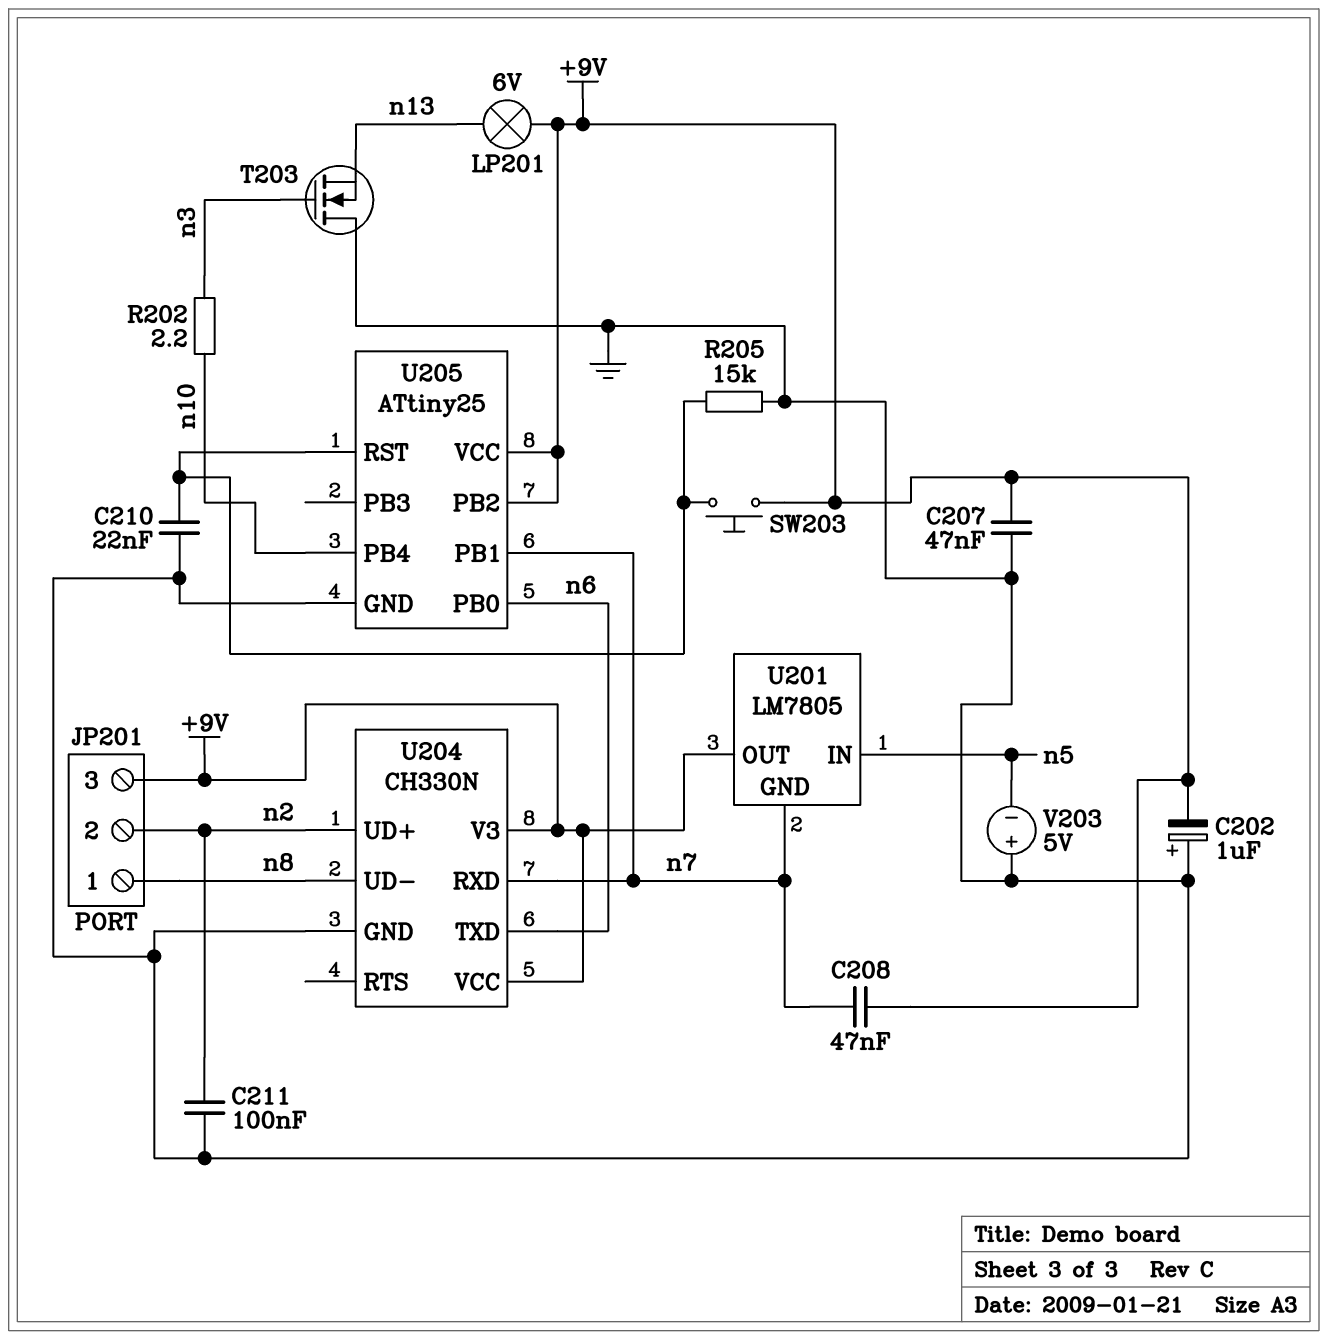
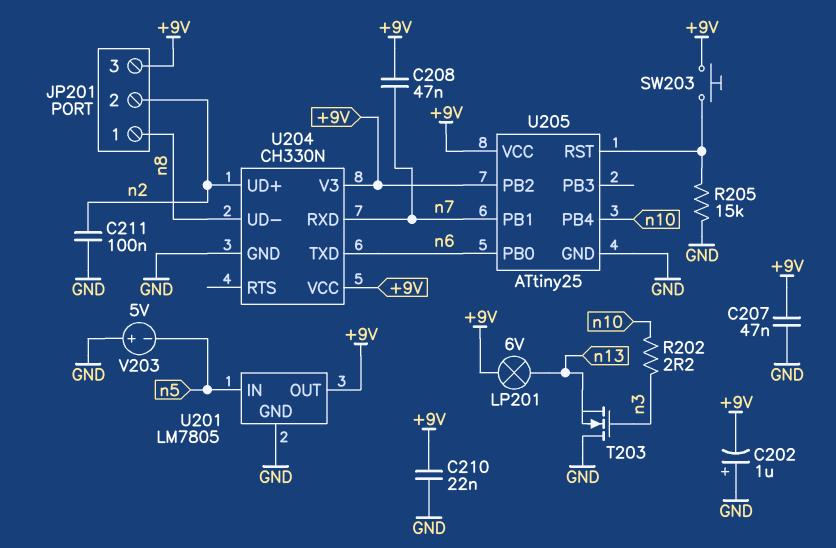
C210: 22nF (GND, U205/RST) -> 22nF (+9V, GND)
U201 pin GND: n7 -> GND

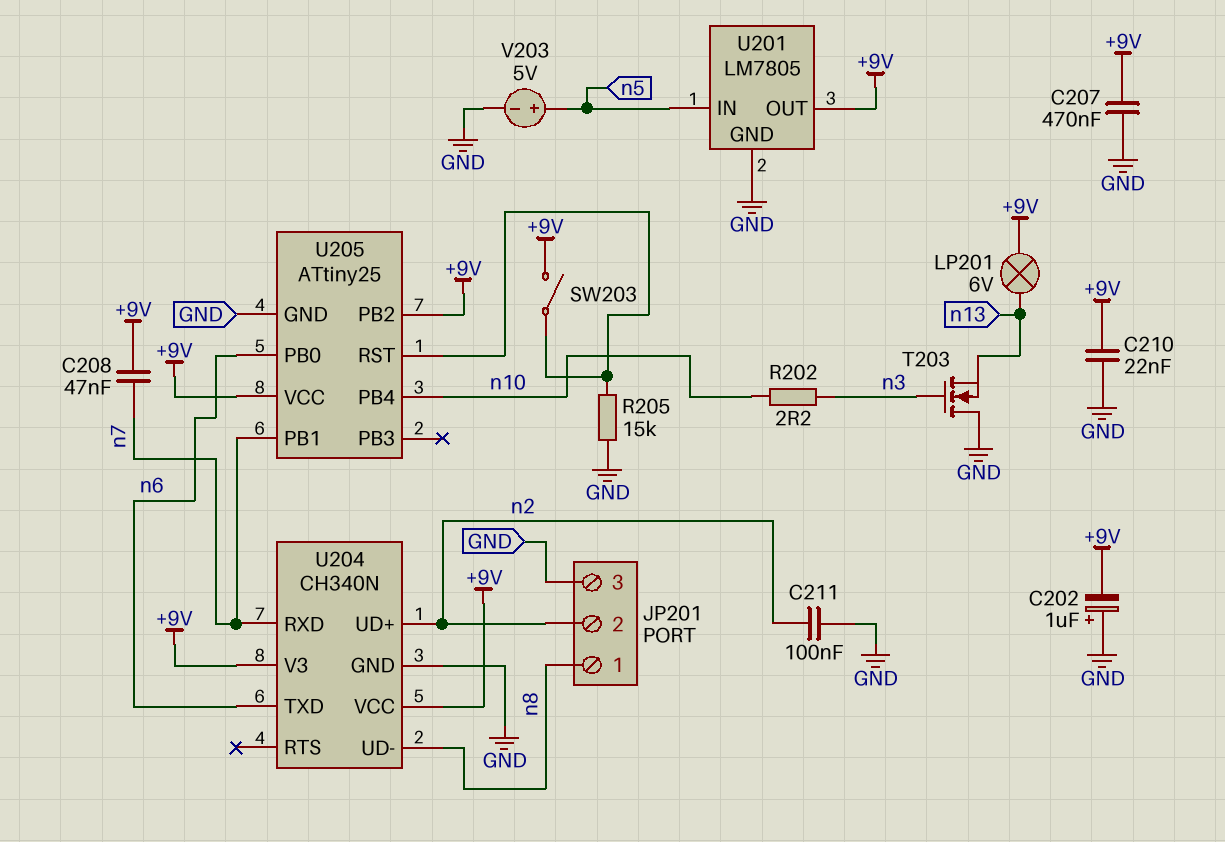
C207: 47nF (+9V, GND) -> 470nF (+9V, GND)
JP201 pin 3: +9V -> GND
SW203: button (+9V, U205/RST) -> switch (+9V, U205/RST)
U204: CH330N -> CH340N
V203: 5V (plus GND, minus n5) -> 5V (plus n5, minus GND)

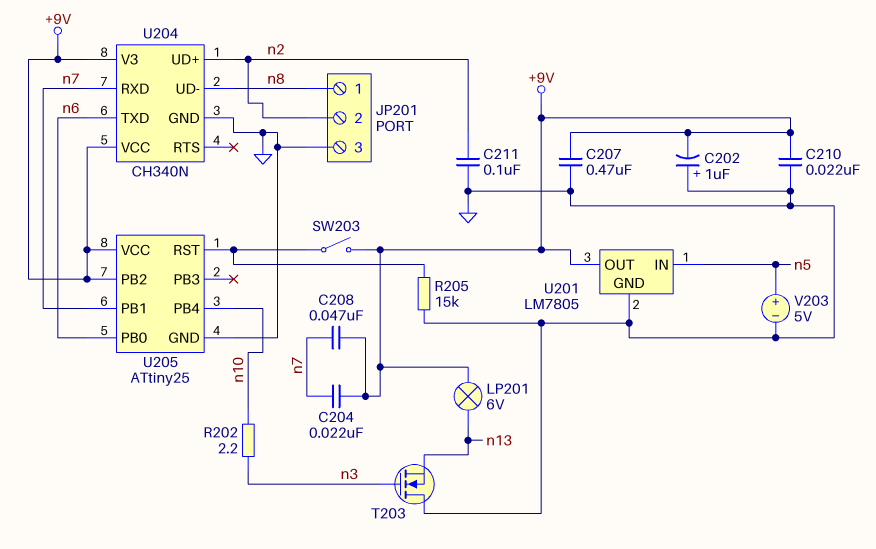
C204: none -> 22nF (+9V, n7)

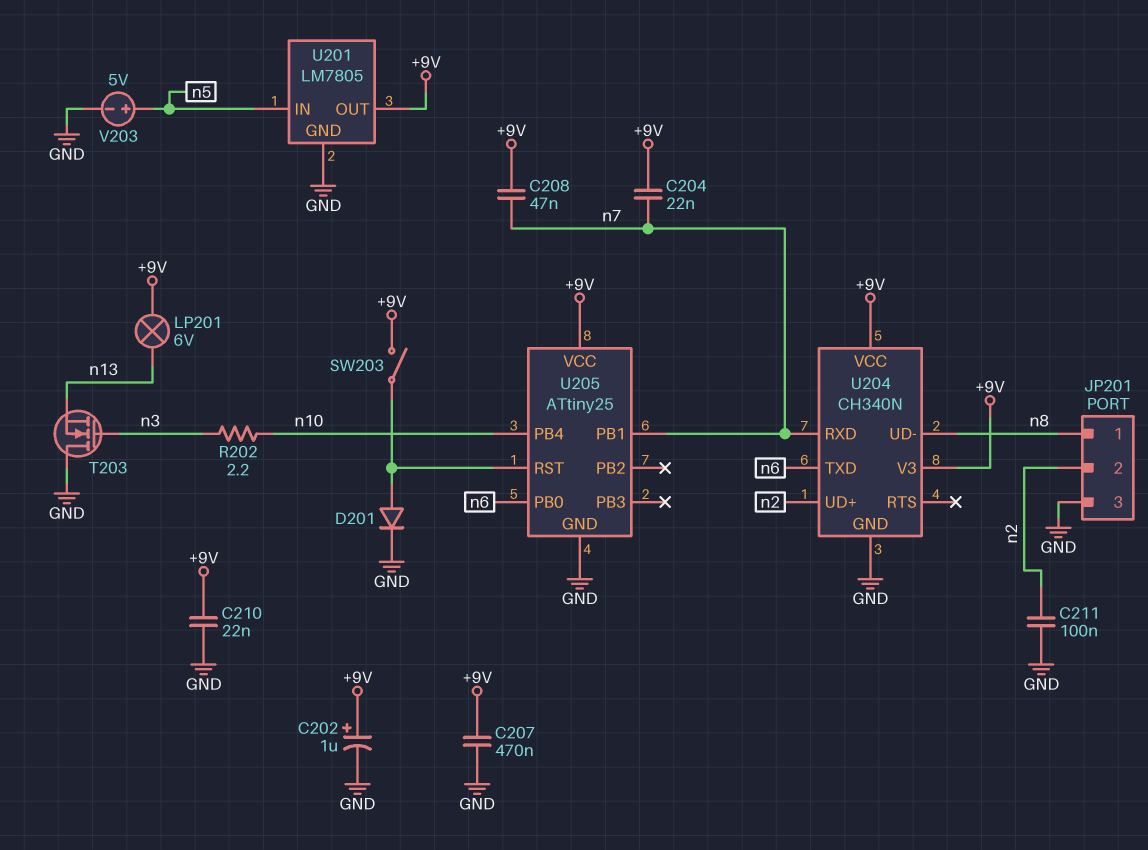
C202: 1uF (plus GND, minus +9V) -> 1uF (plus +9V, minus GND)
D201: none -> diode (A U205/RST, K GND)
R205: 15k (GND, U205/RST) -> none
U205 pin PB2: +9V -> none

